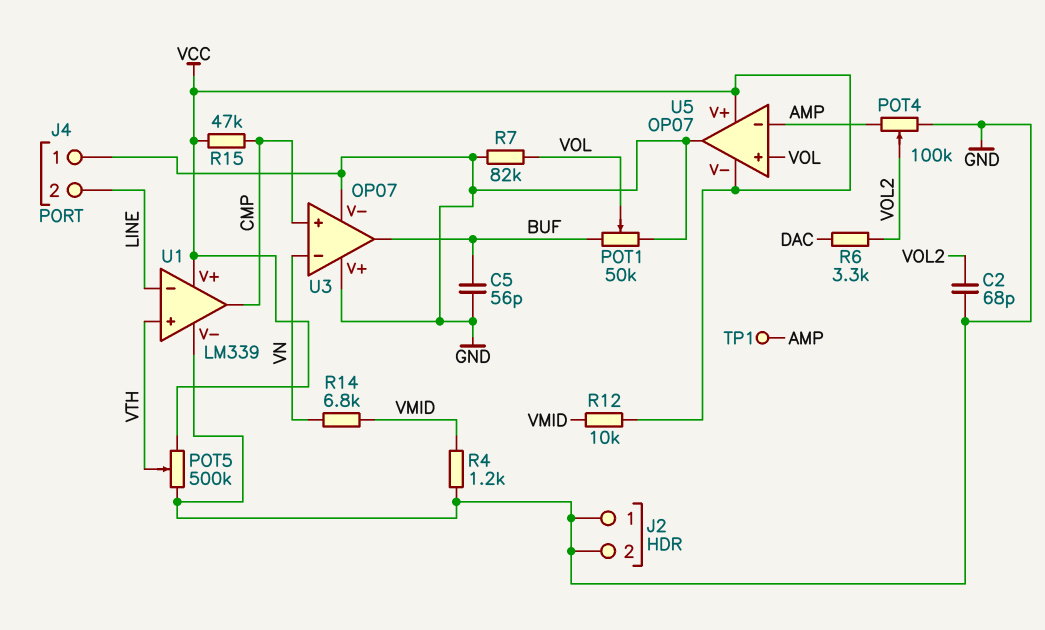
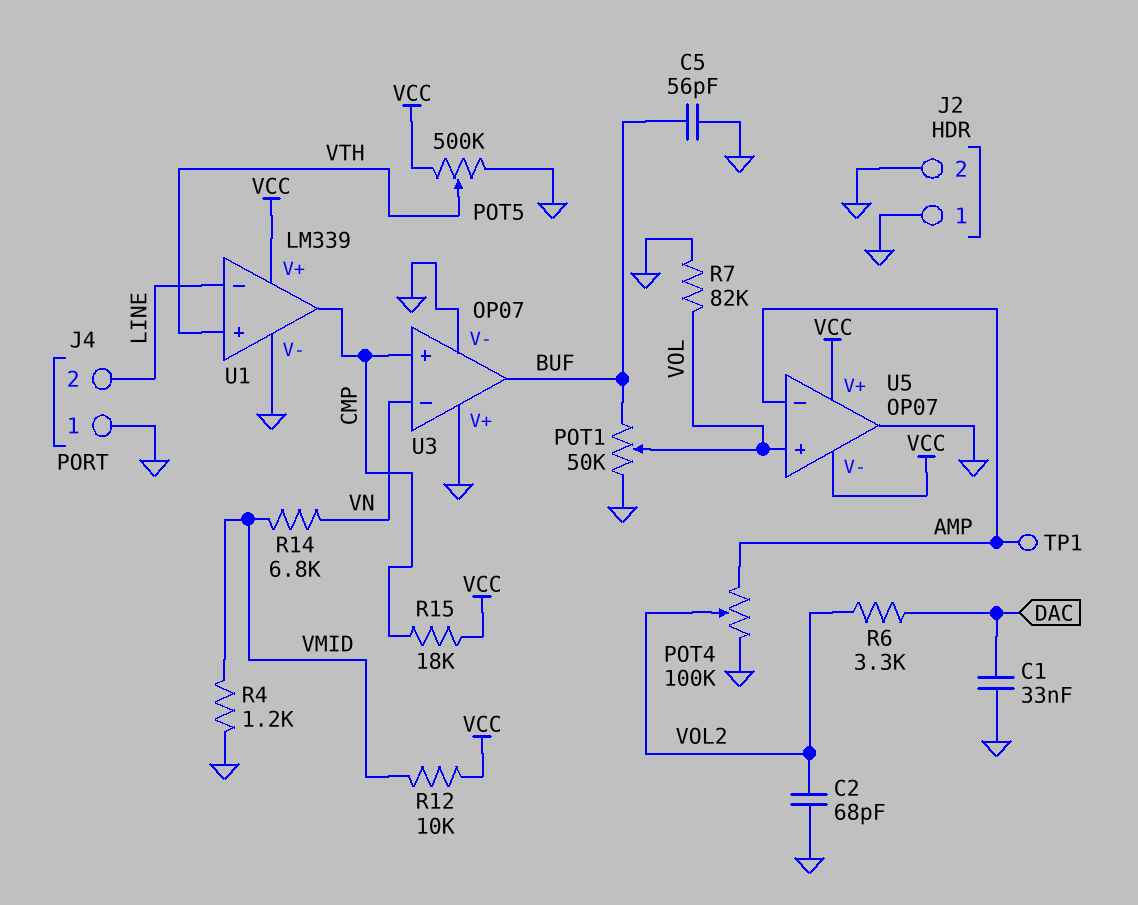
C1: none -> 33nF (DAC, GND)
R15: 47k (CMP, VCC) -> 18k (CMP, VCC)

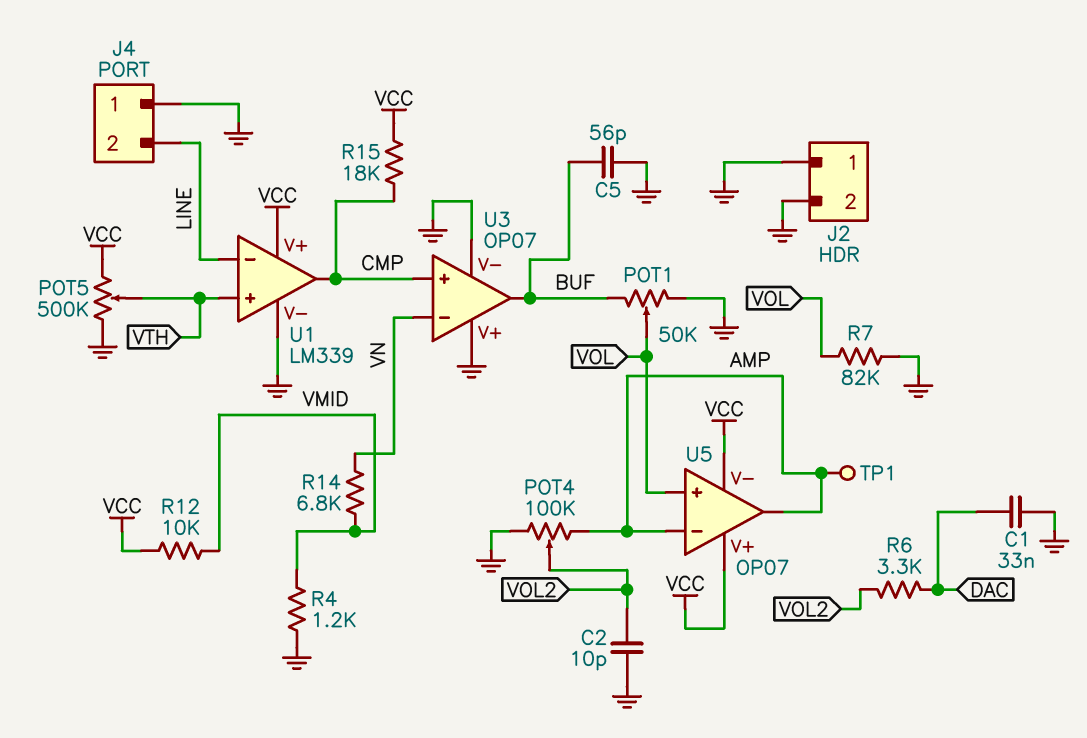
C2: 68pF (GND, VOL2) -> 10pF (GND, VOL2)
U5 pin out: GND -> AMP

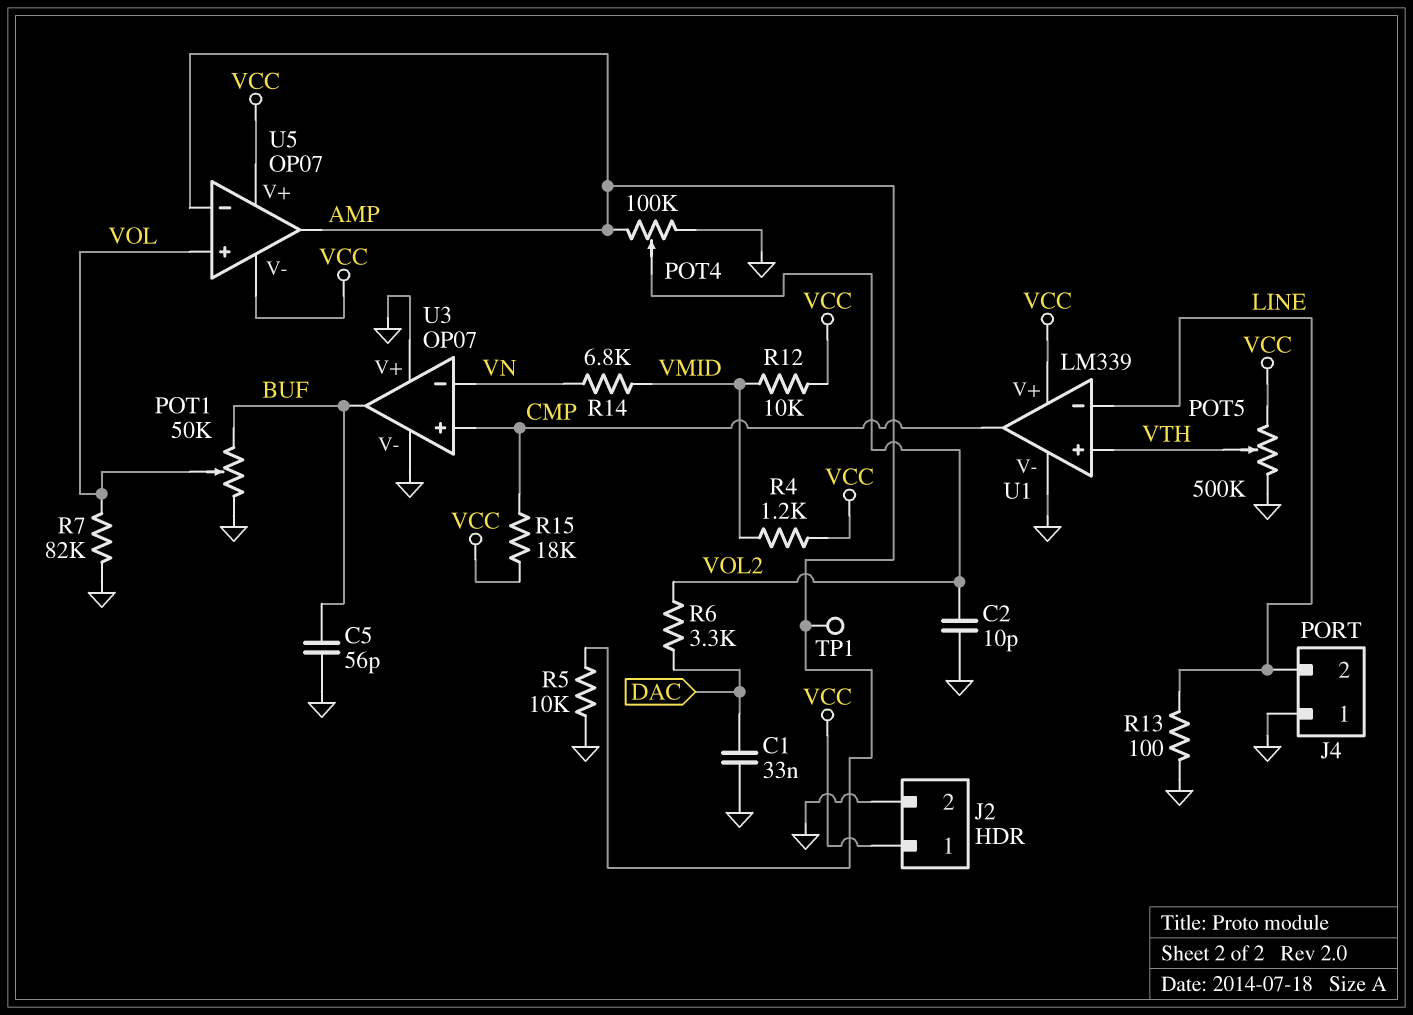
J2 pin 1: GND -> VCC
R4: 1.2k (GND, VMID) -> 1.2k (VCC, VMID)
R5: none -> 10k (AMP, GND)
R13: none -> 100 (GND, LINE)

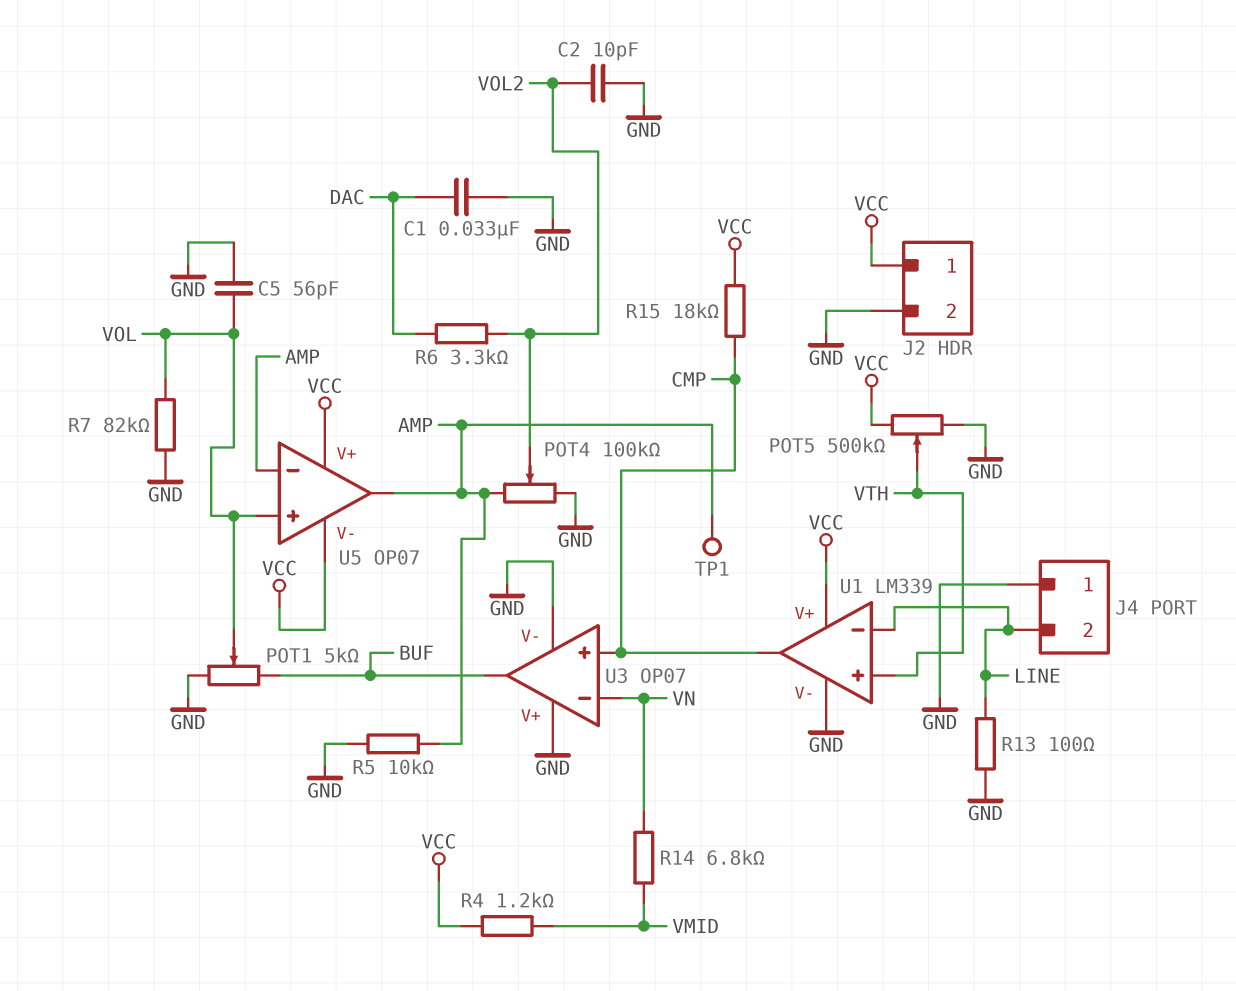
C5: 56pF (BUF, GND) -> 56pF (GND, VOL)
POT1: 50k (BUF, GND, wiper VOL) -> 5k (BUF, GND, wiper VOL)
R12: 10k (VCC, VMID) -> none

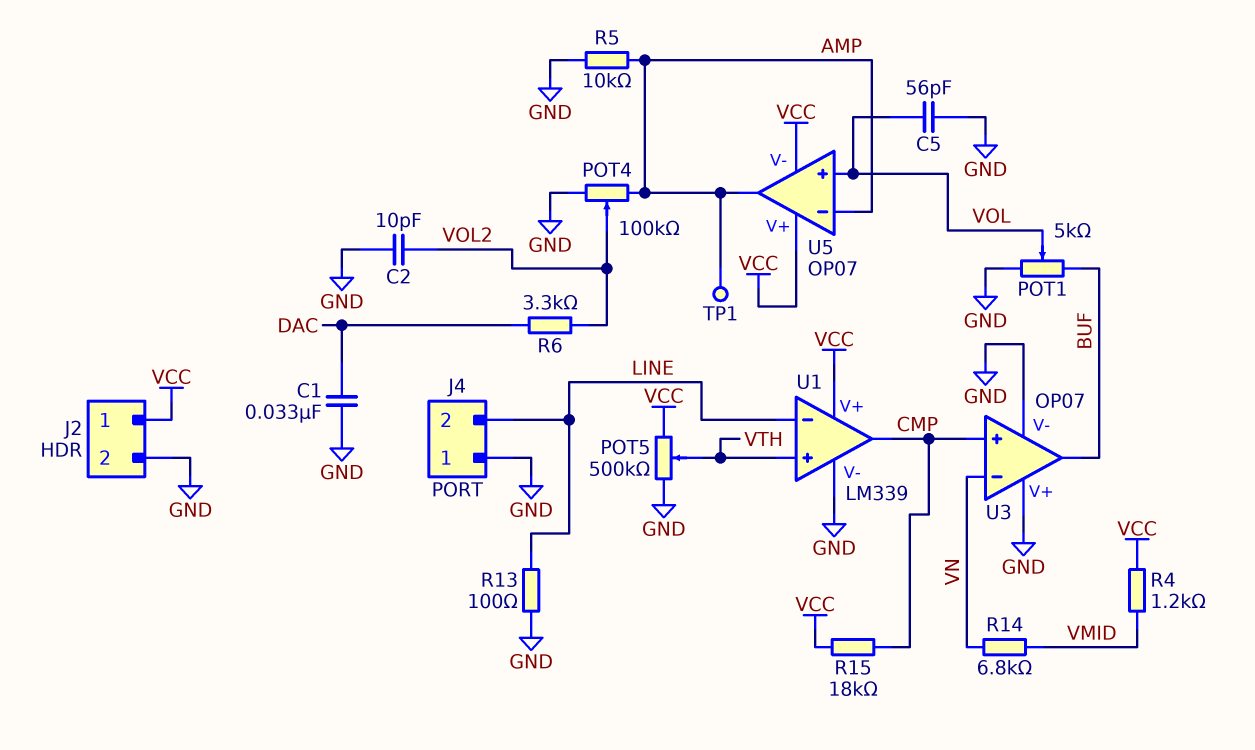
R7: 82k (GND, VOL) -> none

